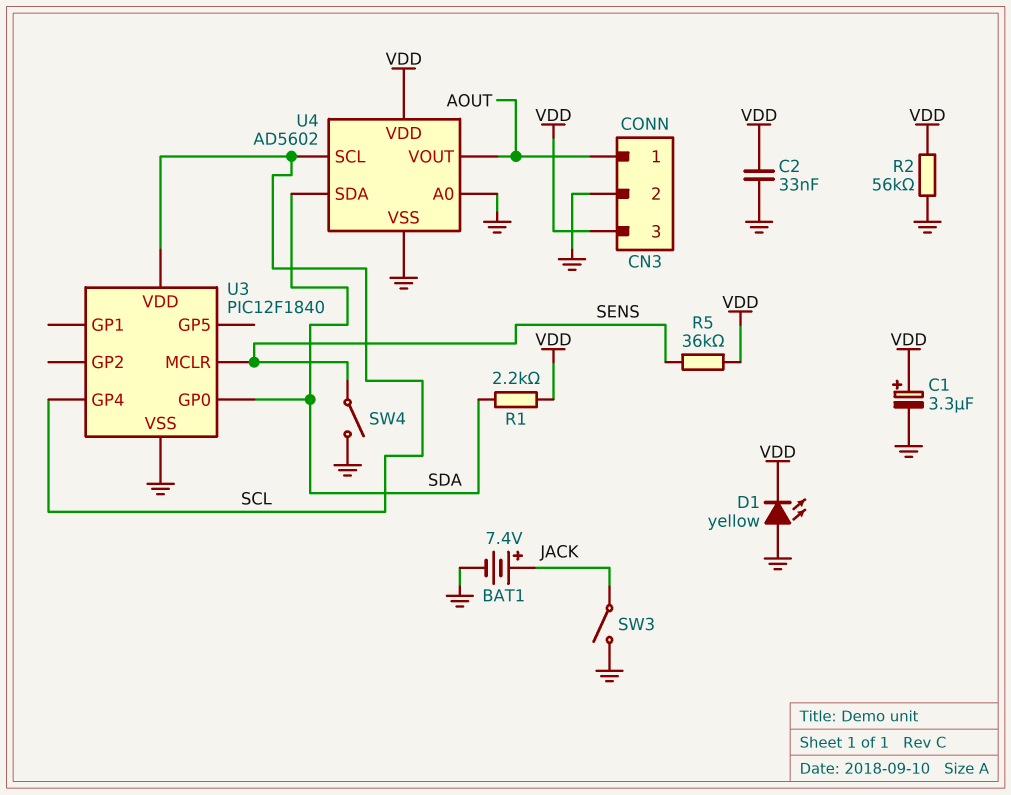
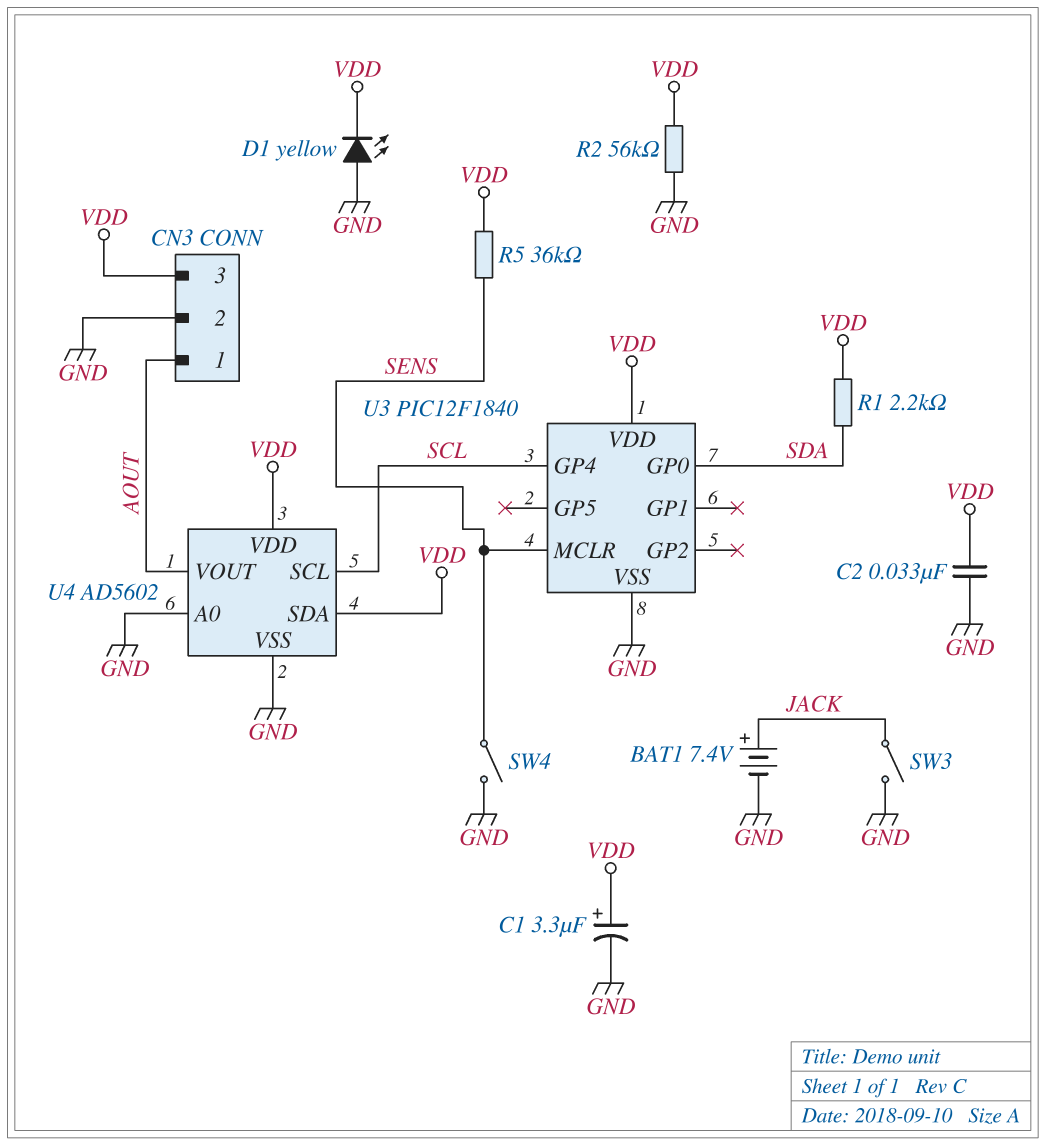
U3 pin VDD: SCL -> VDD
U4 pin SDA: SDA -> VDD

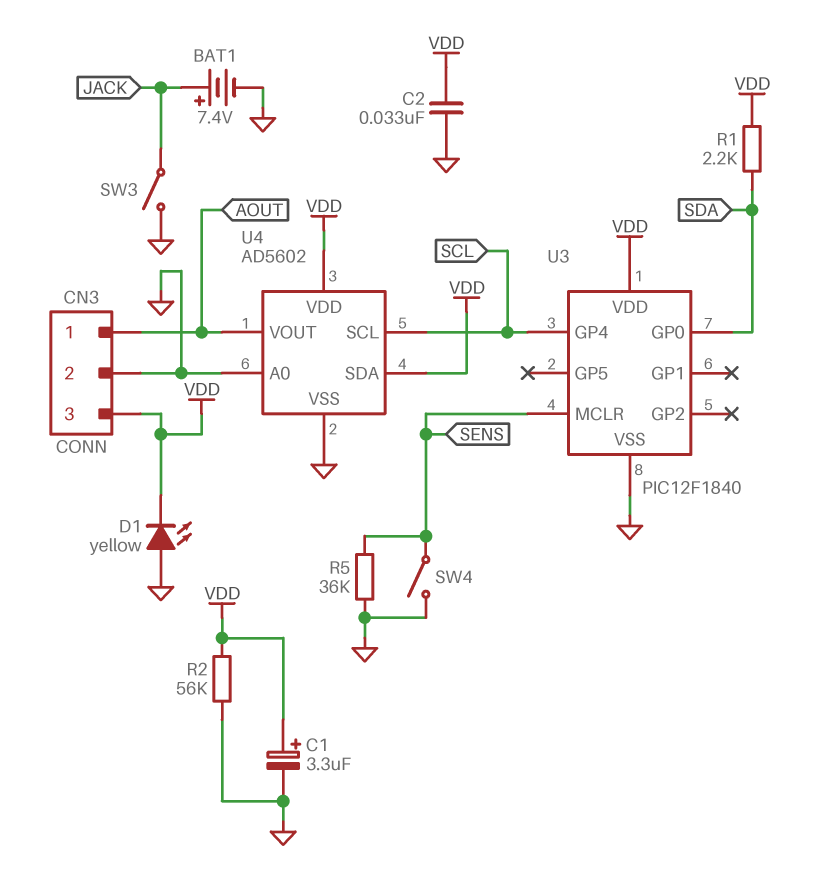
R5: 36k (SENS, VDD) -> 36k (GND, SENS)

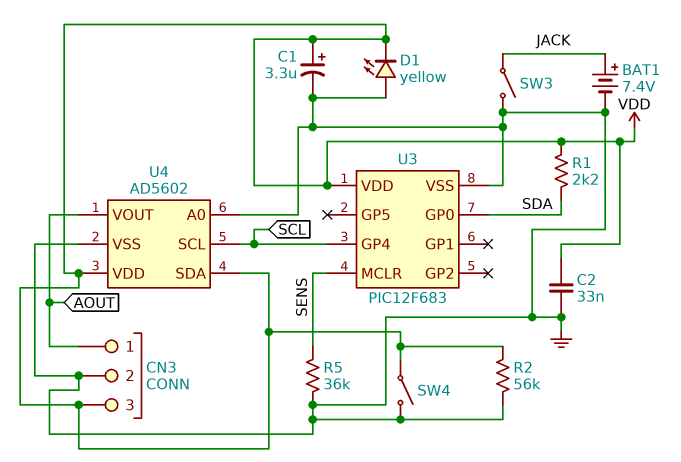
SW4: switch (GND, SENS) -> switch (GND, VDD)
U3: PIC12F1840 -> PIC12F683

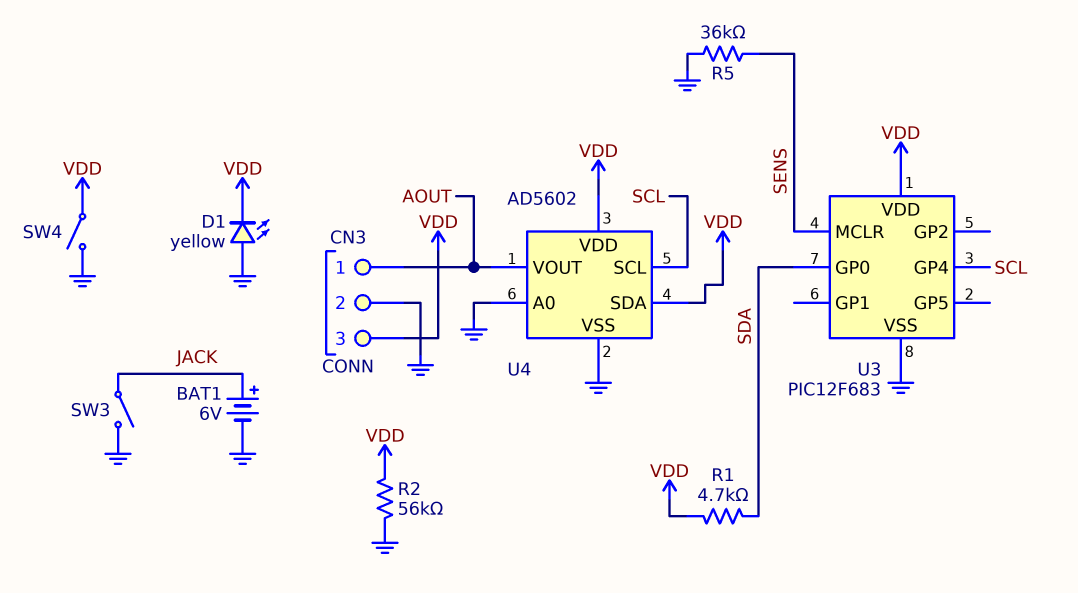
BAT1: 7.4V (plus JACK, minus GND) -> 6V (plus JACK, minus GND)
C1: 3.3uF (plus VDD, minus GND) -> none
C2: 33nF (GND, VDD) -> none
R1: 2.2k (SDA, VDD) -> 4.7k (SDA, VDD)

